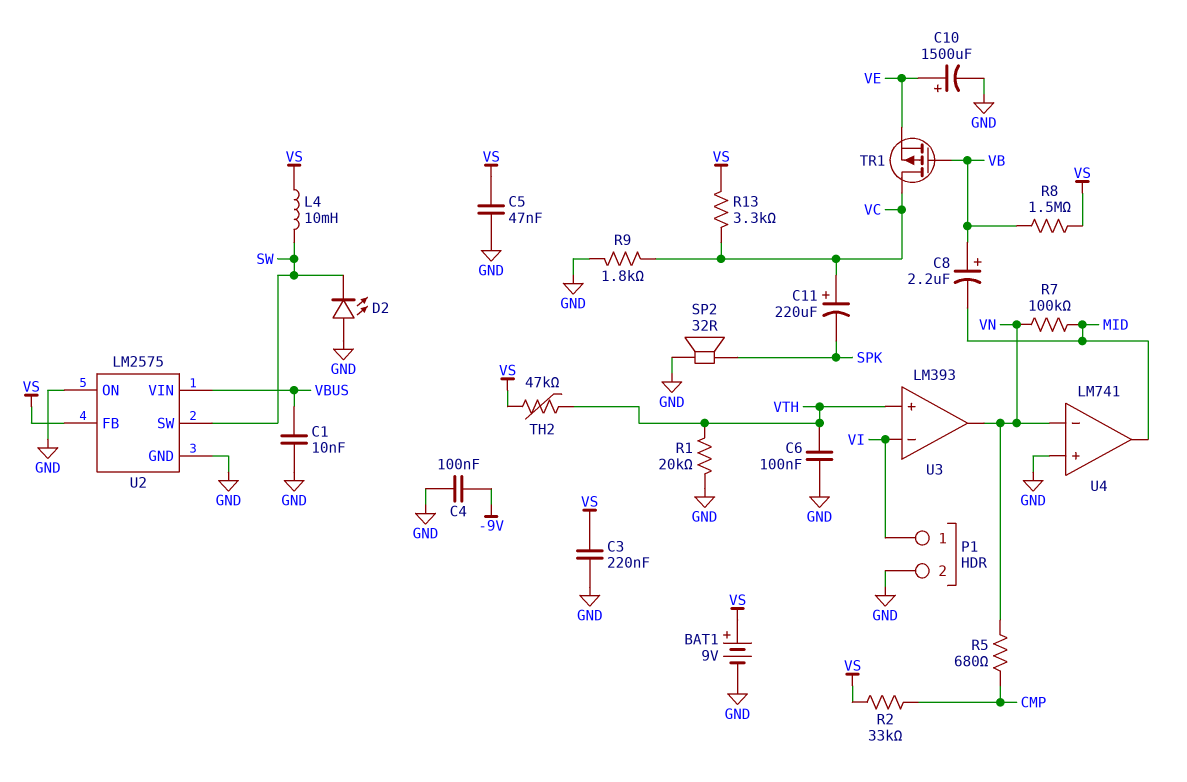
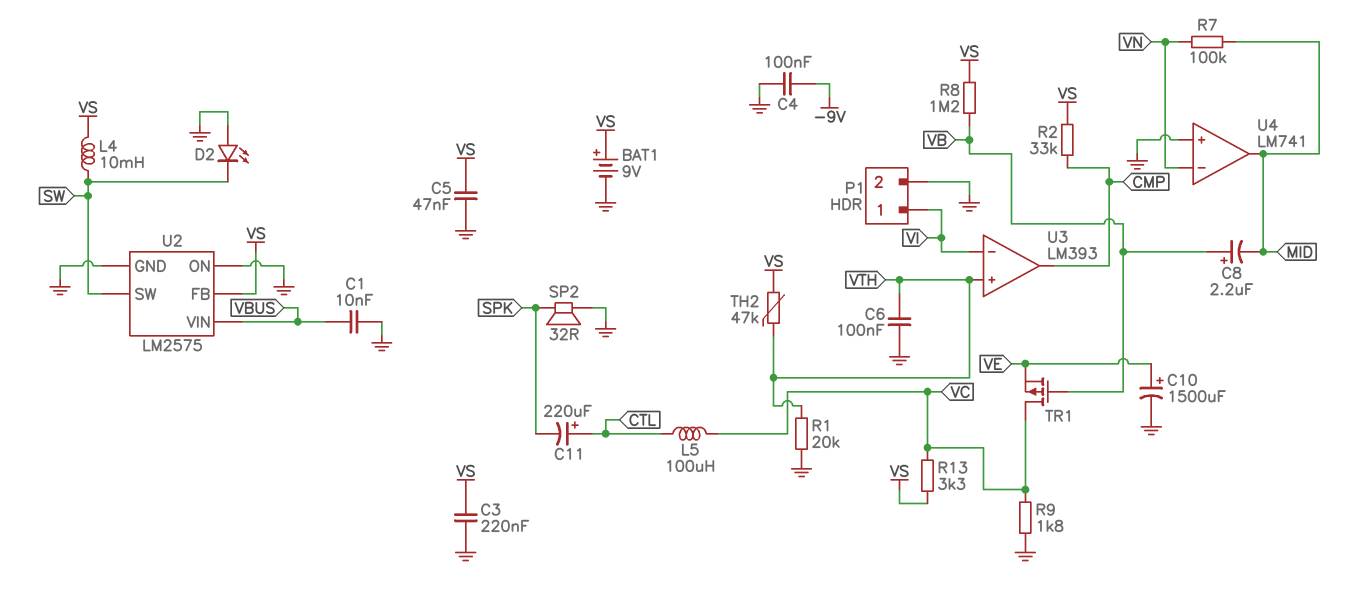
C11: 220uF (plus VC, minus SPK) -> 220uF (plus CTL, minus SPK)
L5: none -> 100uH (CTL, VC)
R5: 680 (CMP, VN) -> none
R8: 1.5M (VB, VS) -> 1.2M (VB, VS)
U3 pin out: VN -> CMP

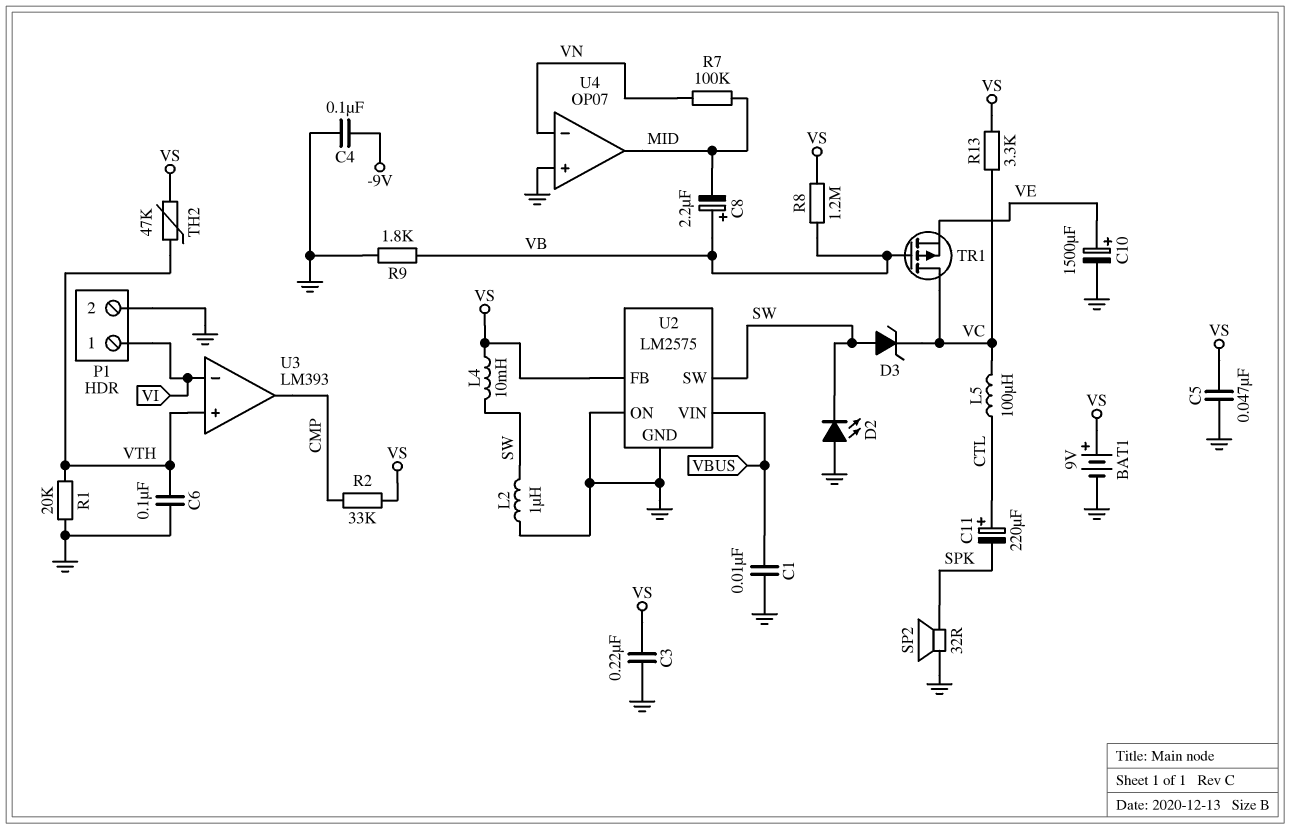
D3: none -> zener (A SW, K VC)
L2: none -> 1uH (GND, SW)
R9: 1.8k (GND, VC) -> 1.8k (GND, VB)
U4: LM741 -> OP07

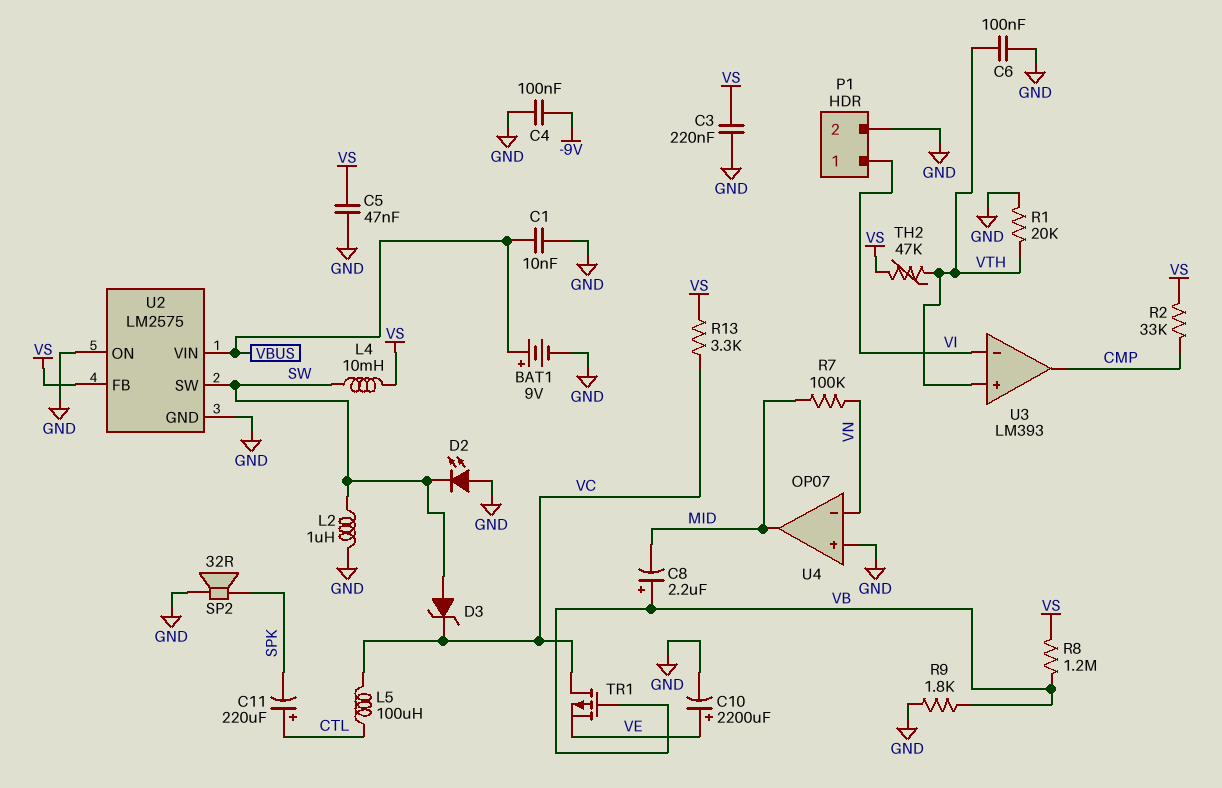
BAT1: 9V (plus VS, minus GND) -> 9V (plus VBUS, minus GND)
C10: 1500uF (plus VE, minus GND) -> 2200uF (plus VE, minus GND)

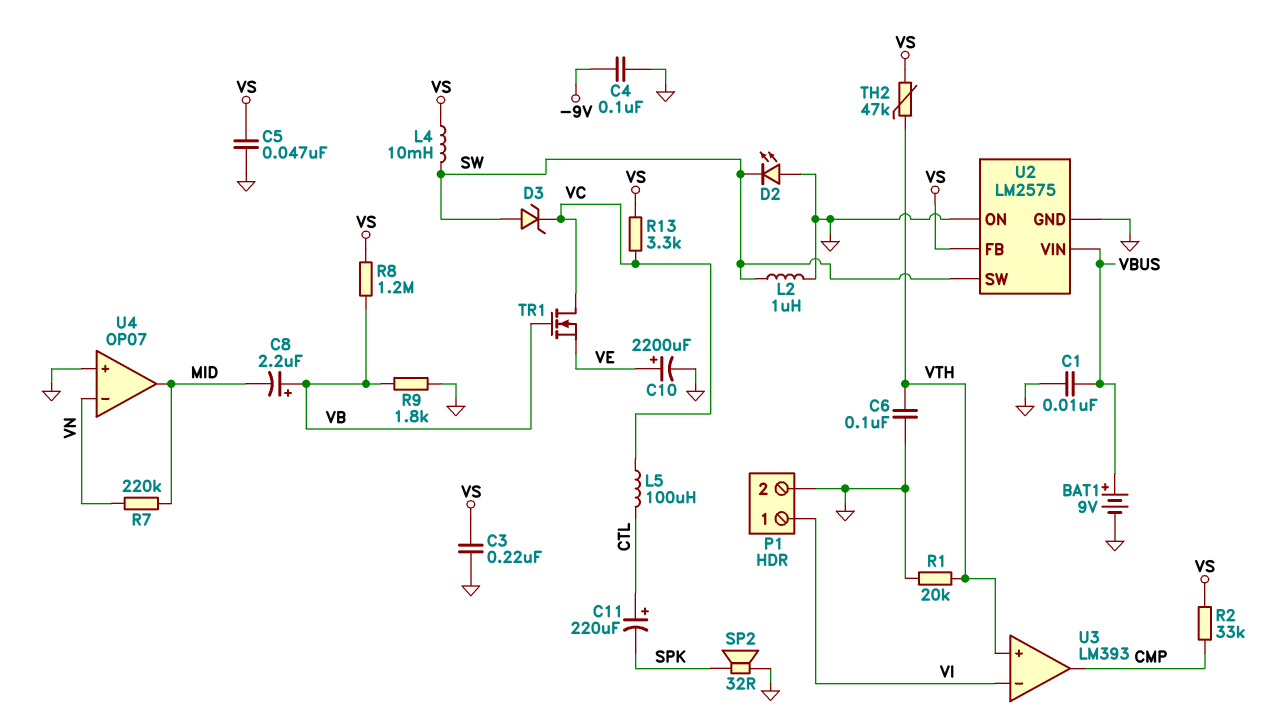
R7: 100k (MID, VN) -> 220k (MID, VN)
TR1: PMOS (G VB, D VC, S VE) -> NMOS (G VB, D VC, S VE)

